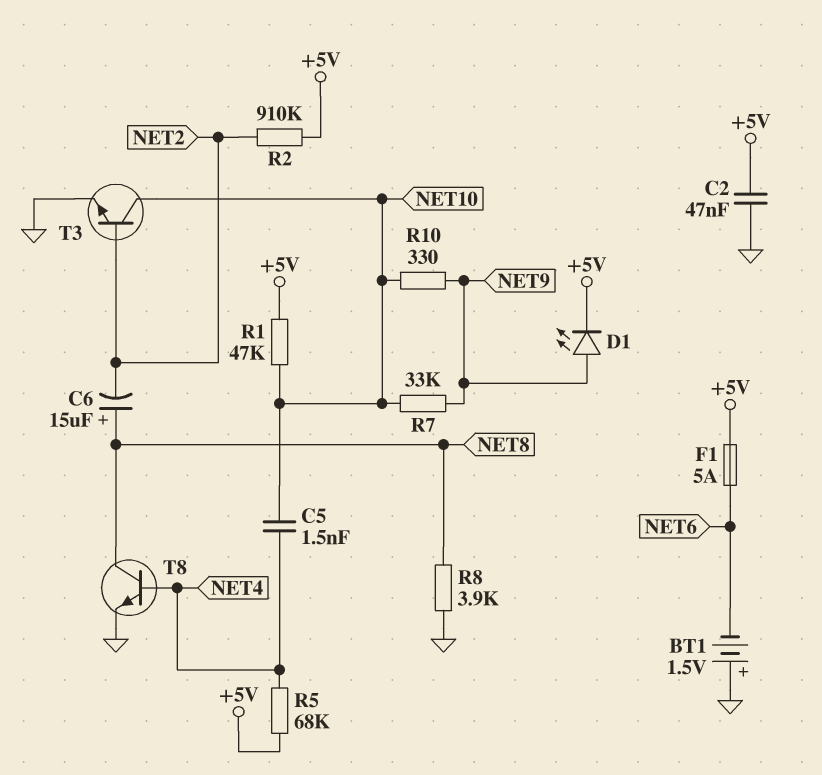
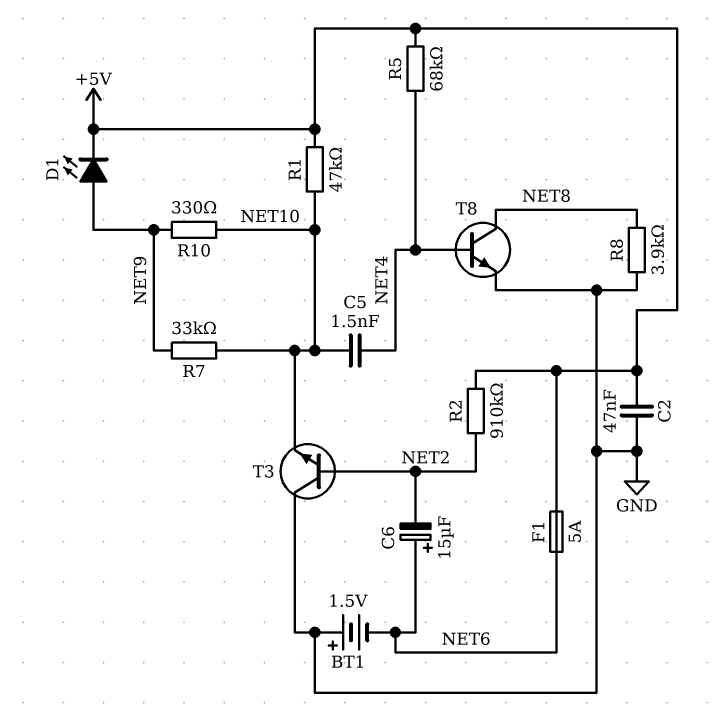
C6: 15uF (plus NET8, minus NET2) -> 15uF (plus NET6, minus NET2)
T3: NPN (B NET2, C NET10, E GND) -> NPN (B NET2, C GND, E NET10)

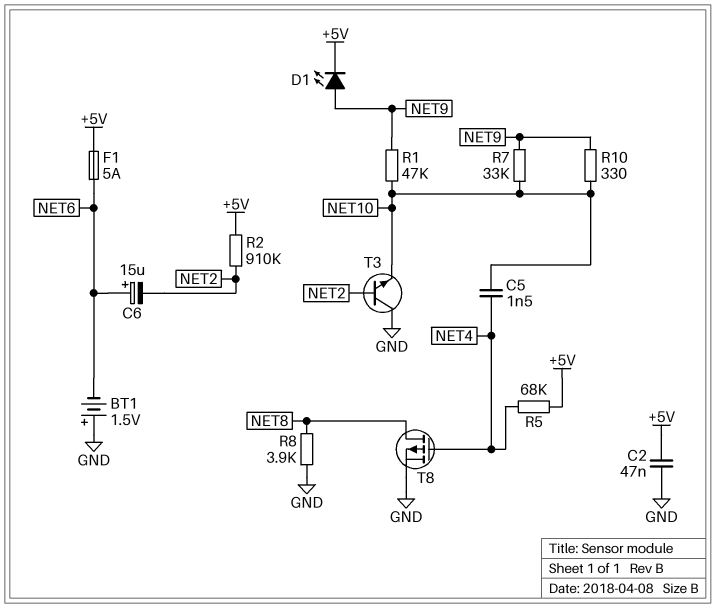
R1: 47k (+5V, NET10) -> 47k (NET9, NET10)
T8: NPN (B NET4, C NET8, E GND) -> PMOS (G NET4, D NET8, S GND)

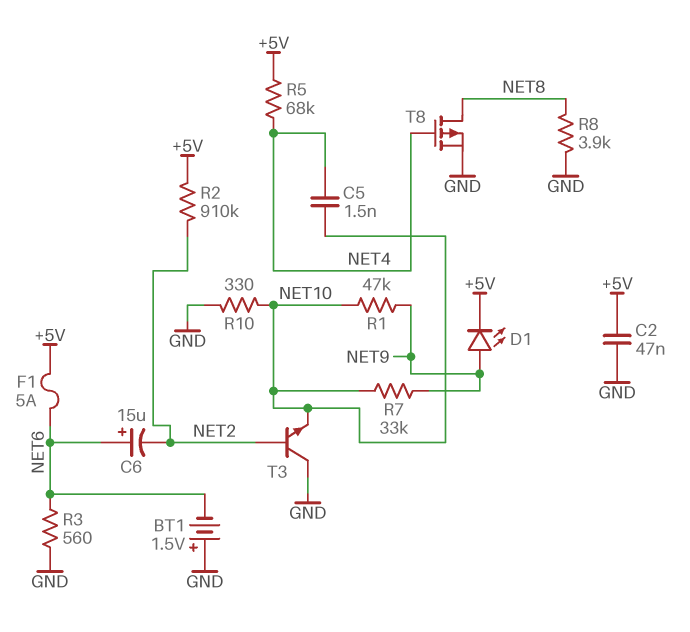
R3: none -> 560 (GND, NET6)
R10: 330 (NET9, NET10) -> 330 (GND, NET10)

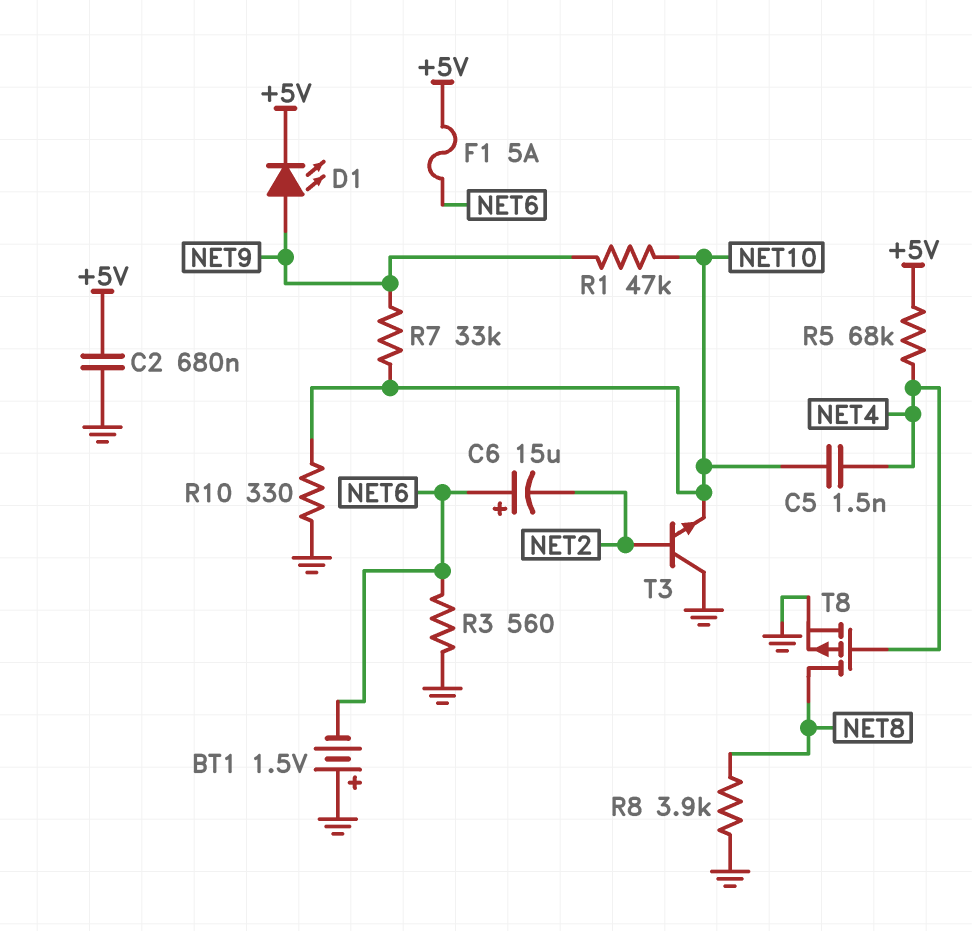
C2: 47nF (+5V, GND) -> 680nF (+5V, GND)
R2: 910k (+5V, NET2) -> none

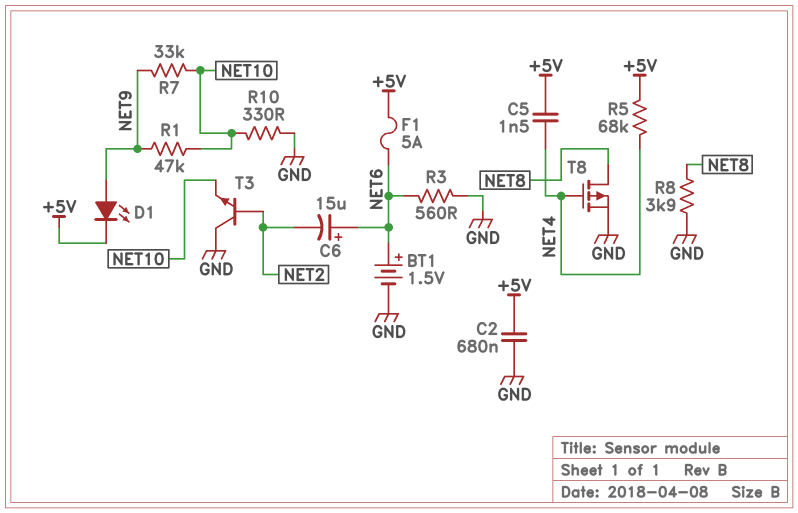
BT1: 1.5V (plus GND, minus NET6) -> 1.5V (plus NET6, minus GND)
C5: 1.5nF (NET4, NET10) -> 1.5nF (+5V, NET4)

